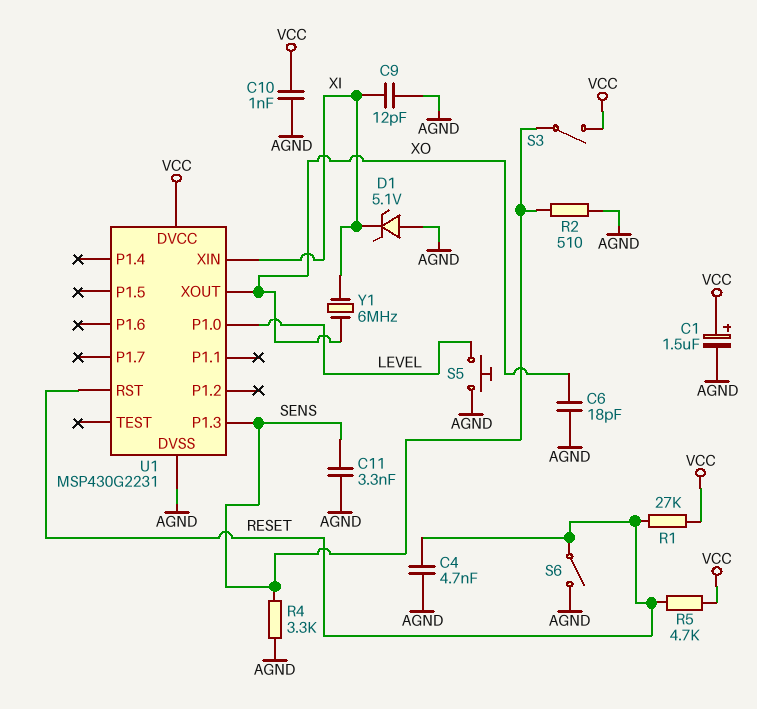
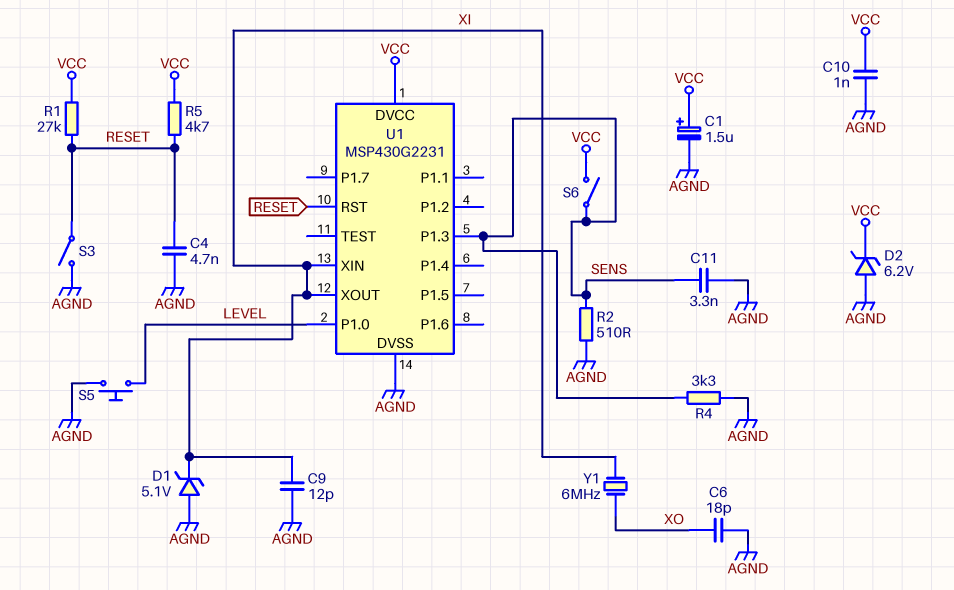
D2: none -> zener 6.2V (A AGND, K VCC)
S3: switch (SENS, VCC) -> switch (AGND, RESET)
S6: switch (AGND, RESET) -> switch (SENS, VCC)
U1 pin XOUT: XO -> XI

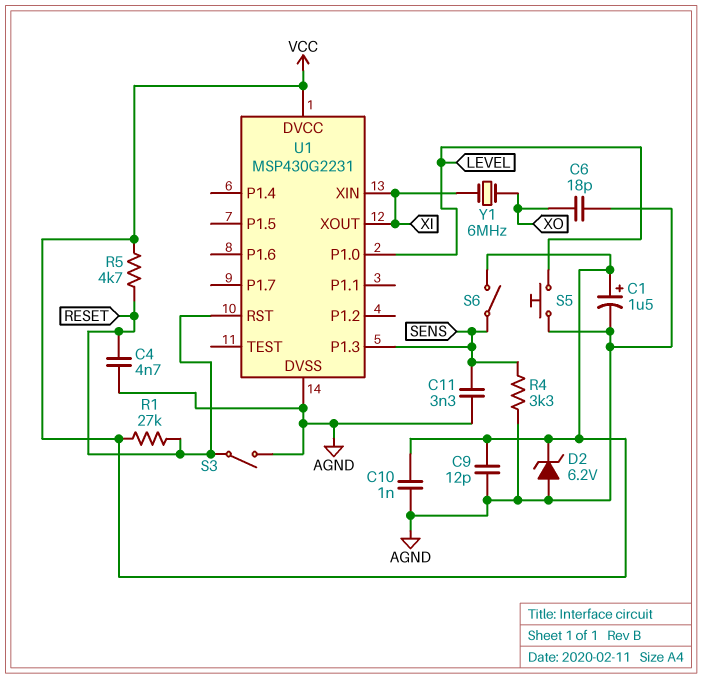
C9: 12pF (AGND, XI) -> 12pF (AGND, VCC)
D1: zener 5.1V (A AGND, K XI) -> none
R2: 510 (AGND, SENS) -> none

